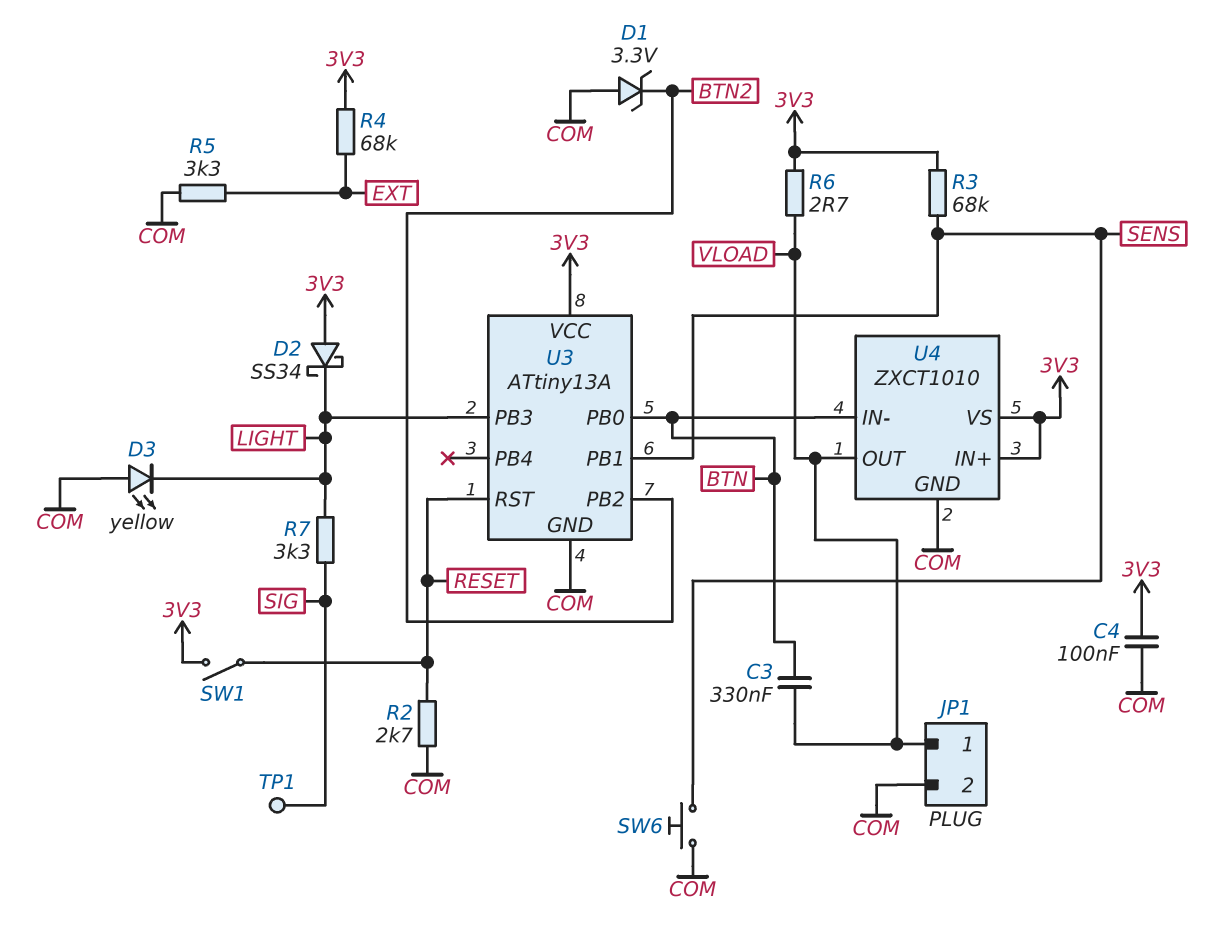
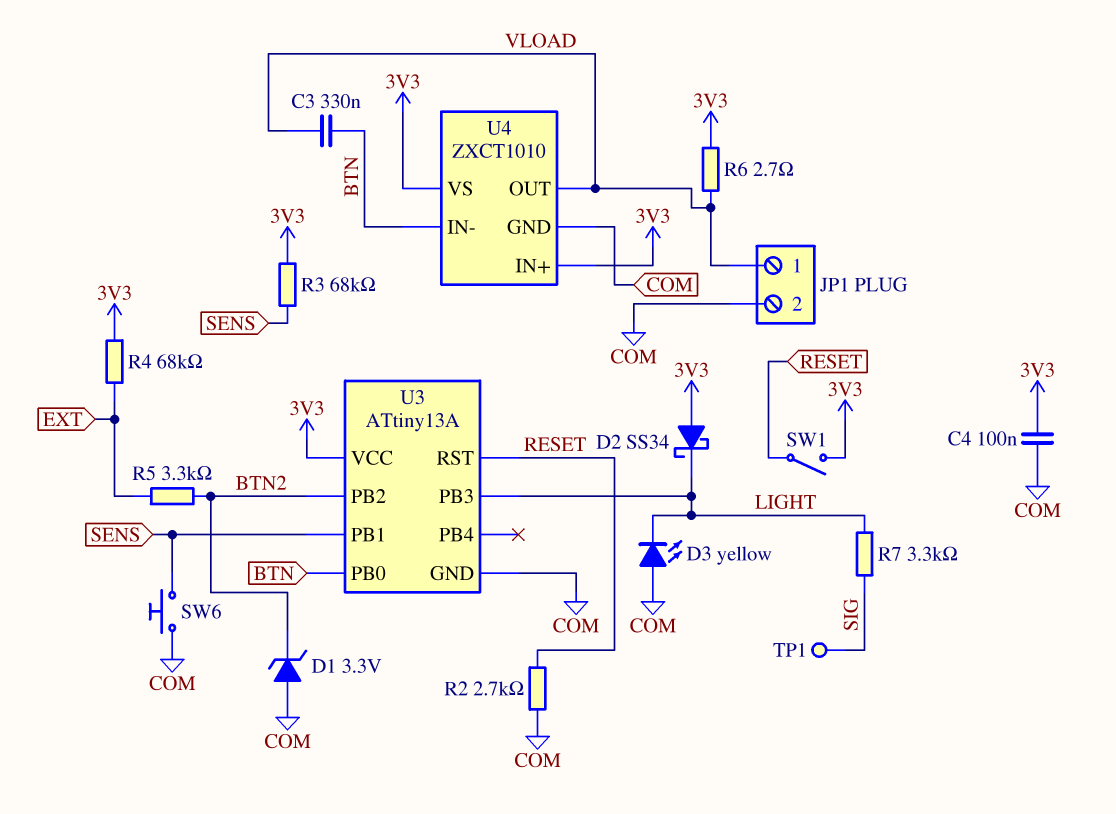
R5: 3.3k (COM, EXT) -> 3.3k (BTN2, EXT)

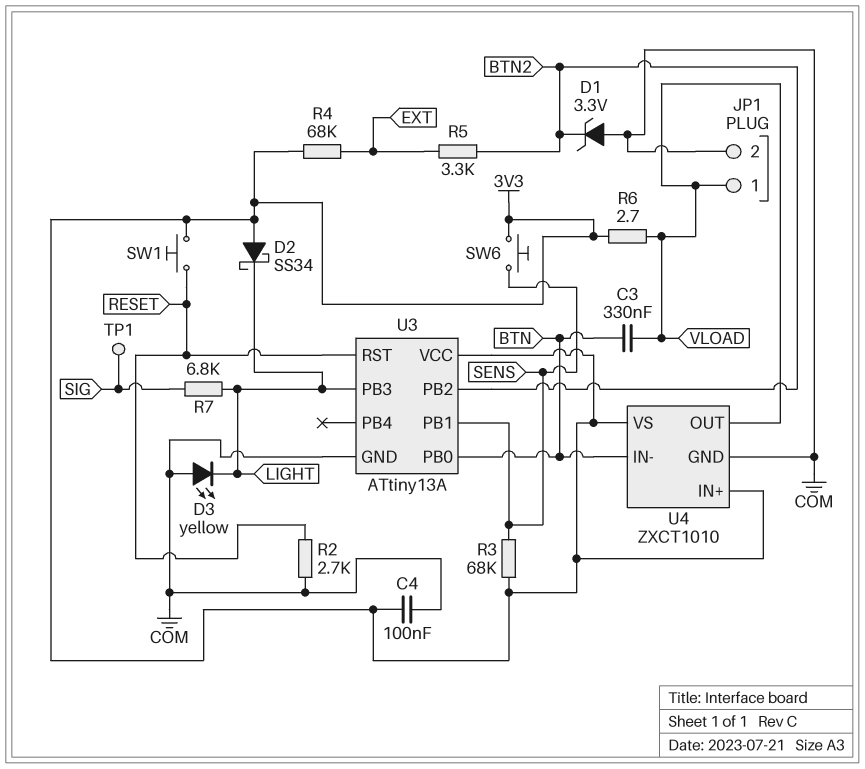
R7: 3.3k (LIGHT, SIG) -> 6.8k (LIGHT, SIG)
SW1: switch (3V3, RESET) -> button (3V3, RESET)
SW6: button (COM, SENS) -> button (3V3, SENS)

